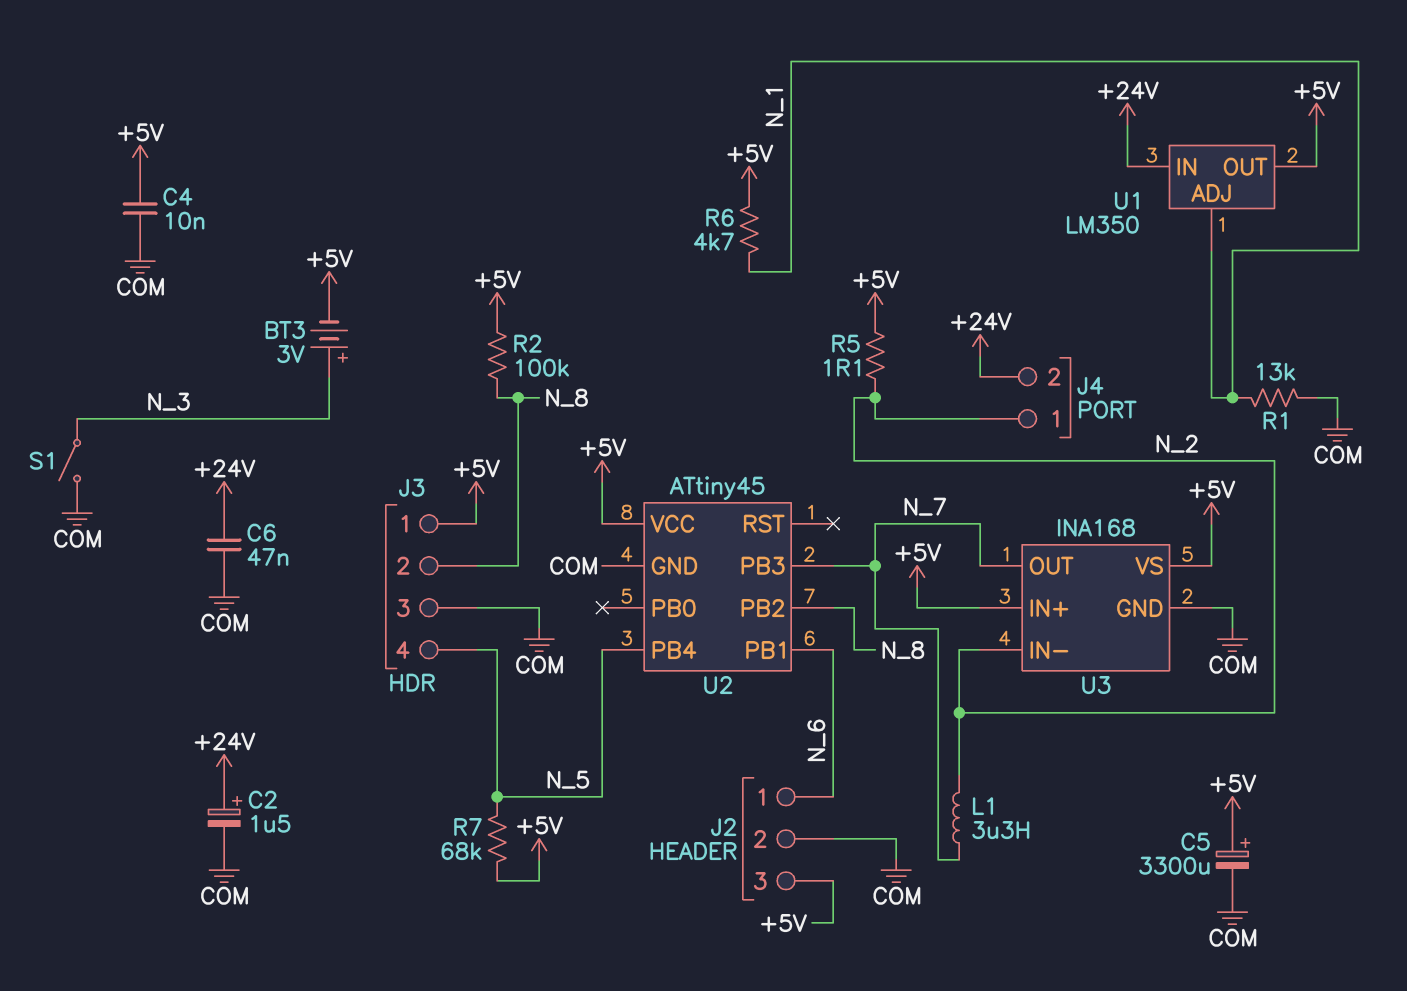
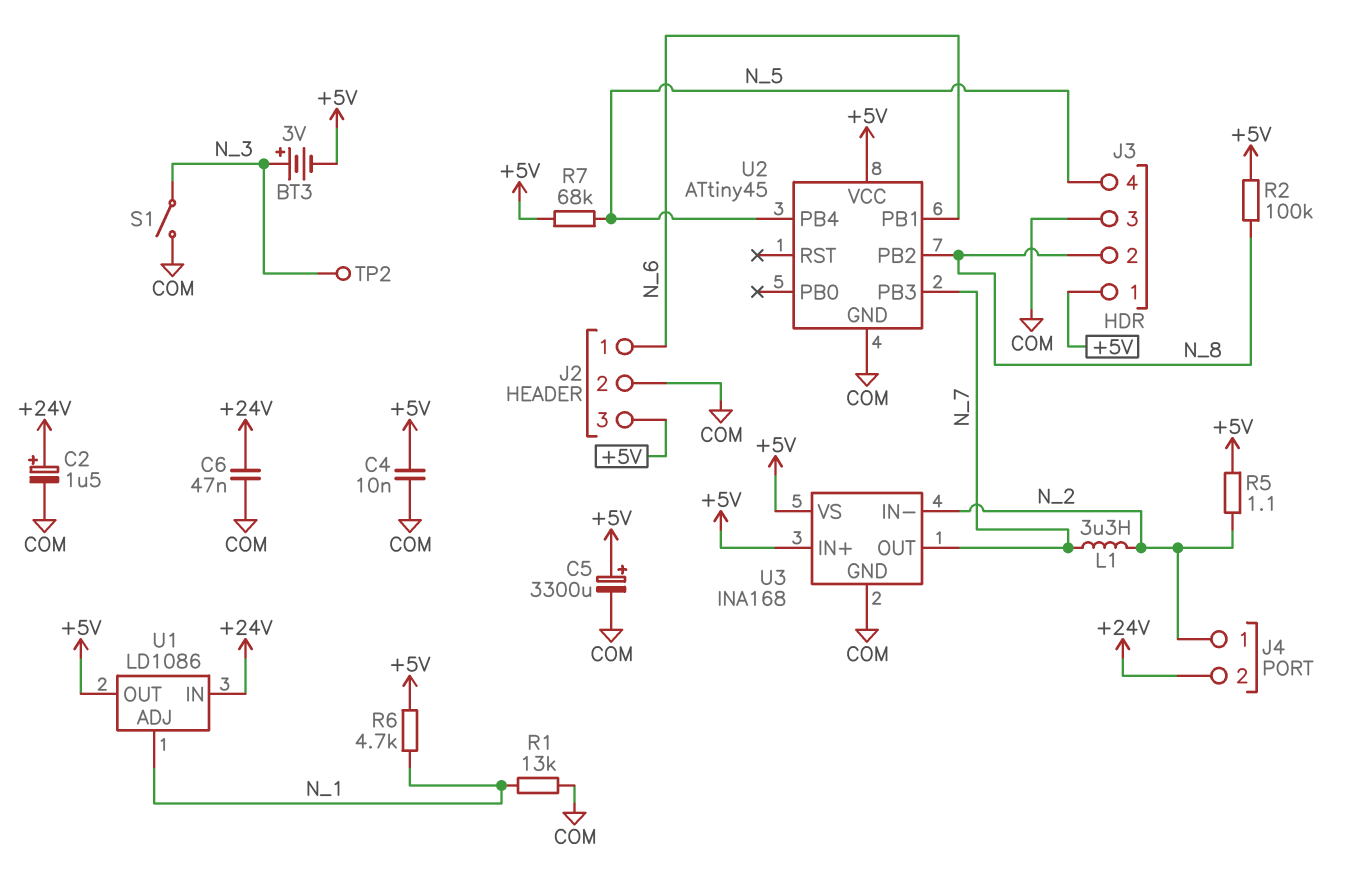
TP2: none -> test point (N_3)
U1: LM350 -> LD1086

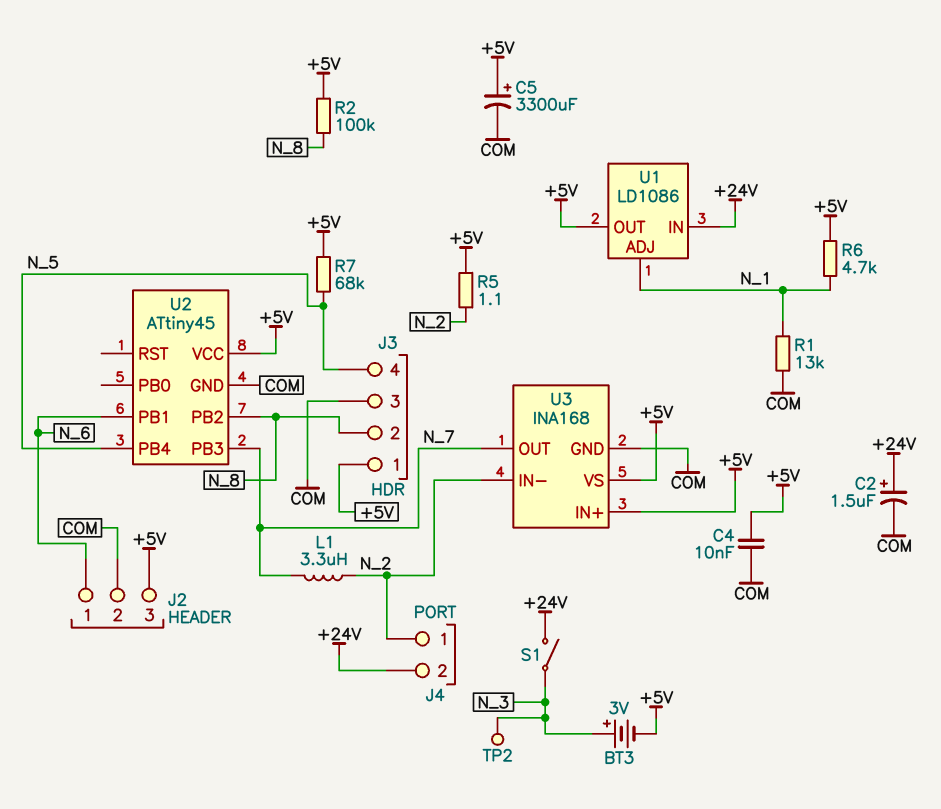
C6: 47nF (+24V, COM) -> none
S1: switch (COM, N_3) -> switch (+24V, N_3)

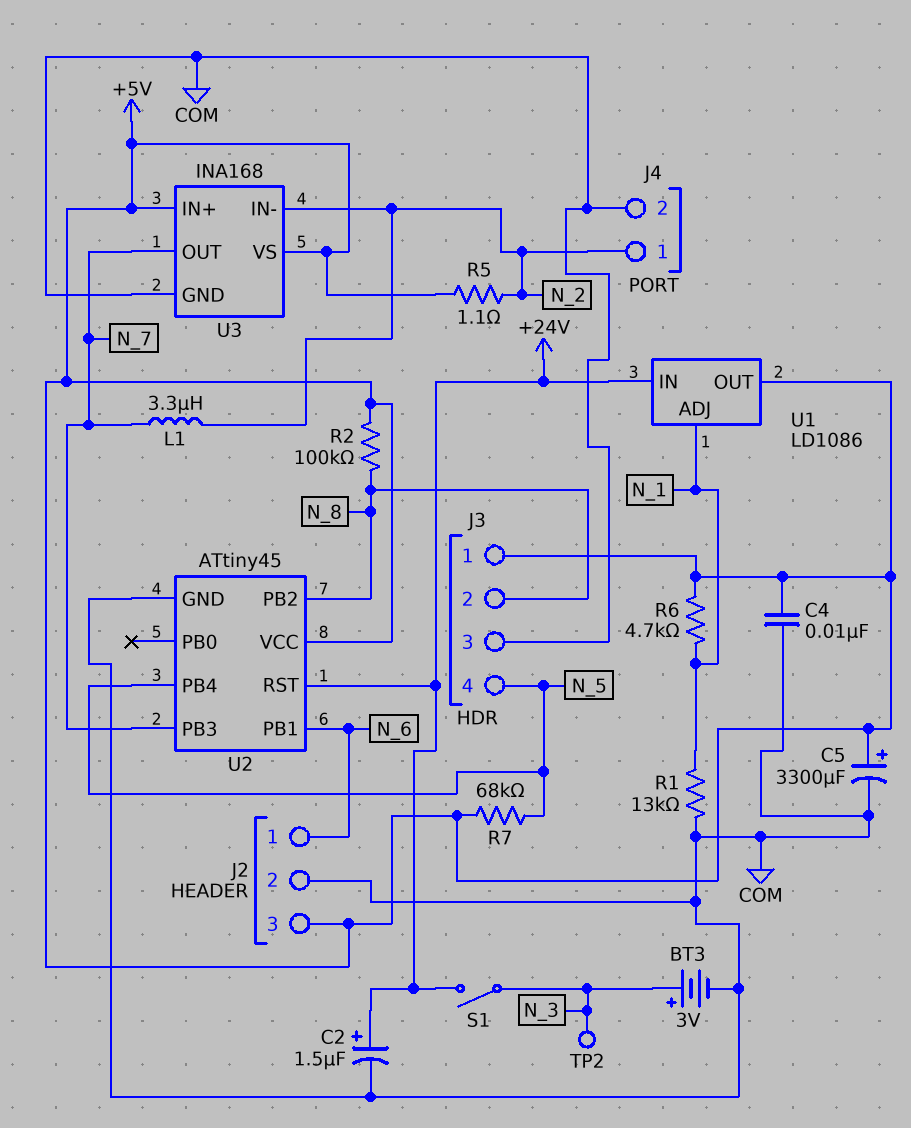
BT3: 3V (plus N_3, minus +5V) -> 3V (plus N_3, minus COM)
J4 pin 2: +24V -> COM
U2 pin RST: none -> +24V

